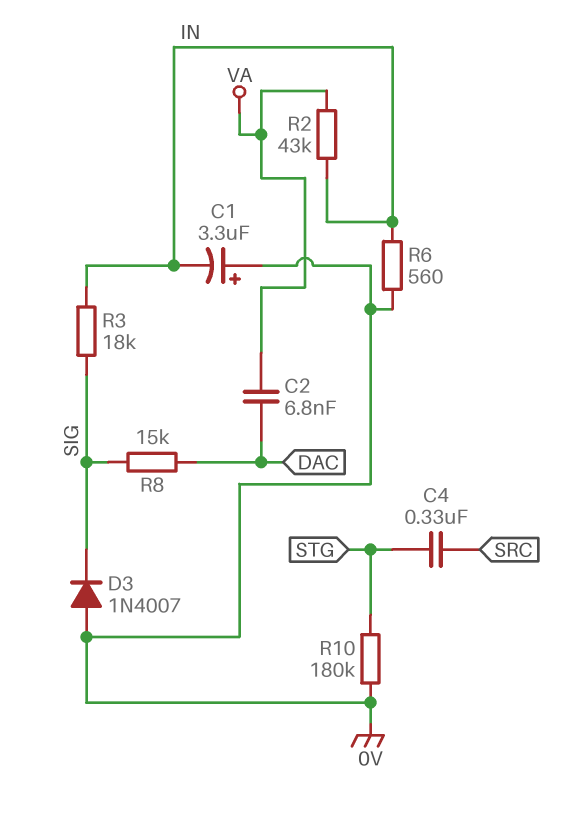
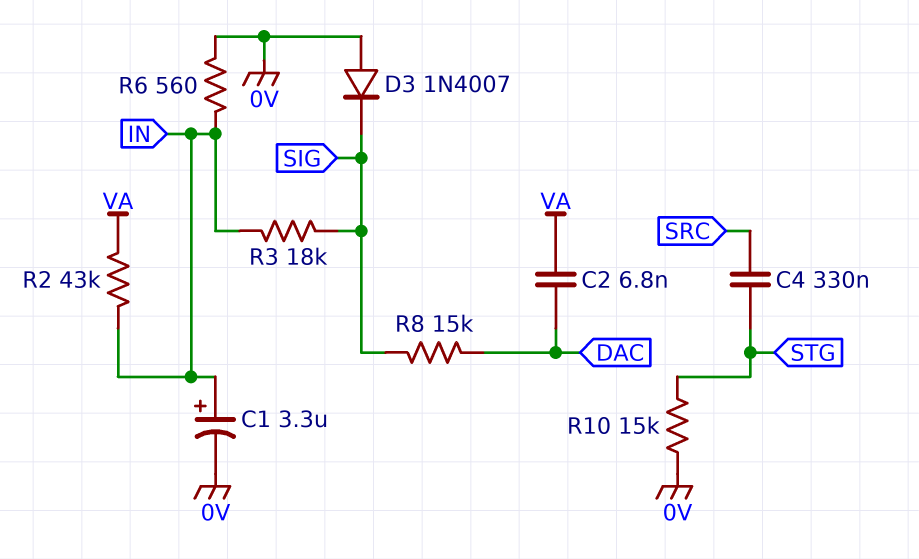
C1: 3.3uF (plus 0V, minus IN) -> 3.3uF (plus IN, minus 0V)
R10: 180k (0V, STG) -> 15k (0V, STG)

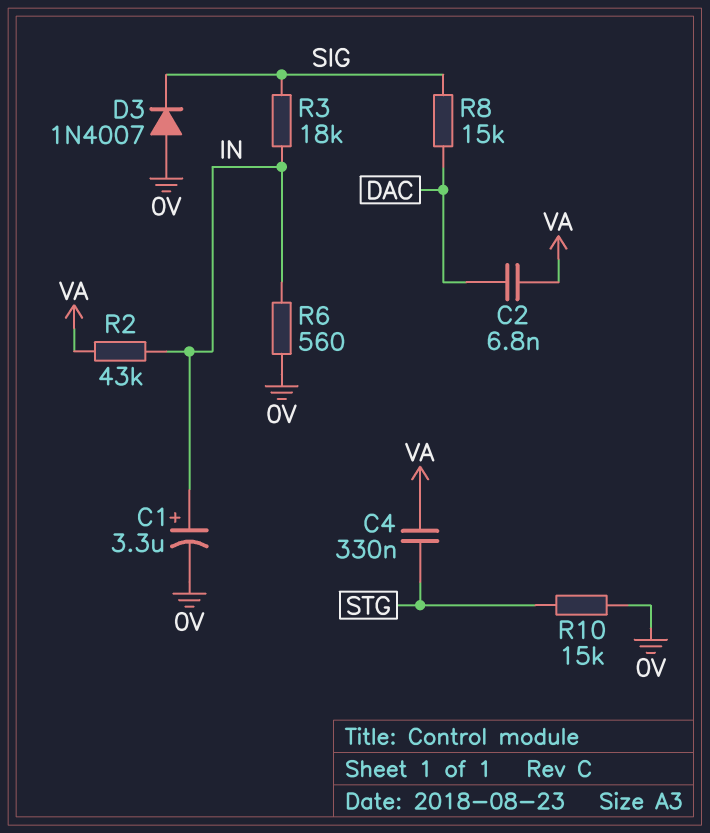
C4: 330nF (SRC, STG) -> 330nF (STG, VA)

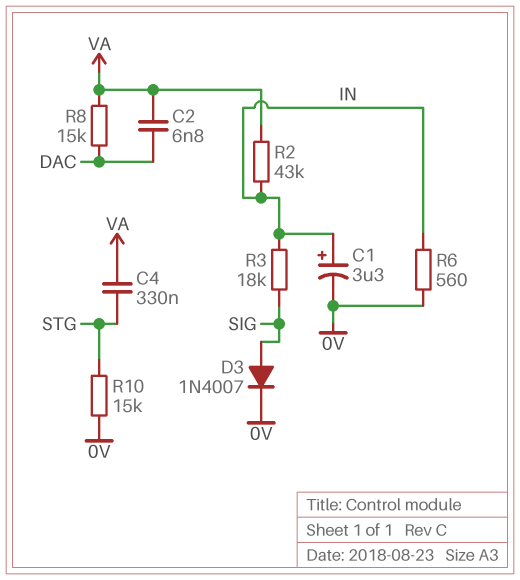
D3: diode 1N4007 (A 0V, K SIG) -> diode 1N4007 (A SIG, K 0V)
R8: 15k (DAC, SIG) -> 15k (DAC, VA)

